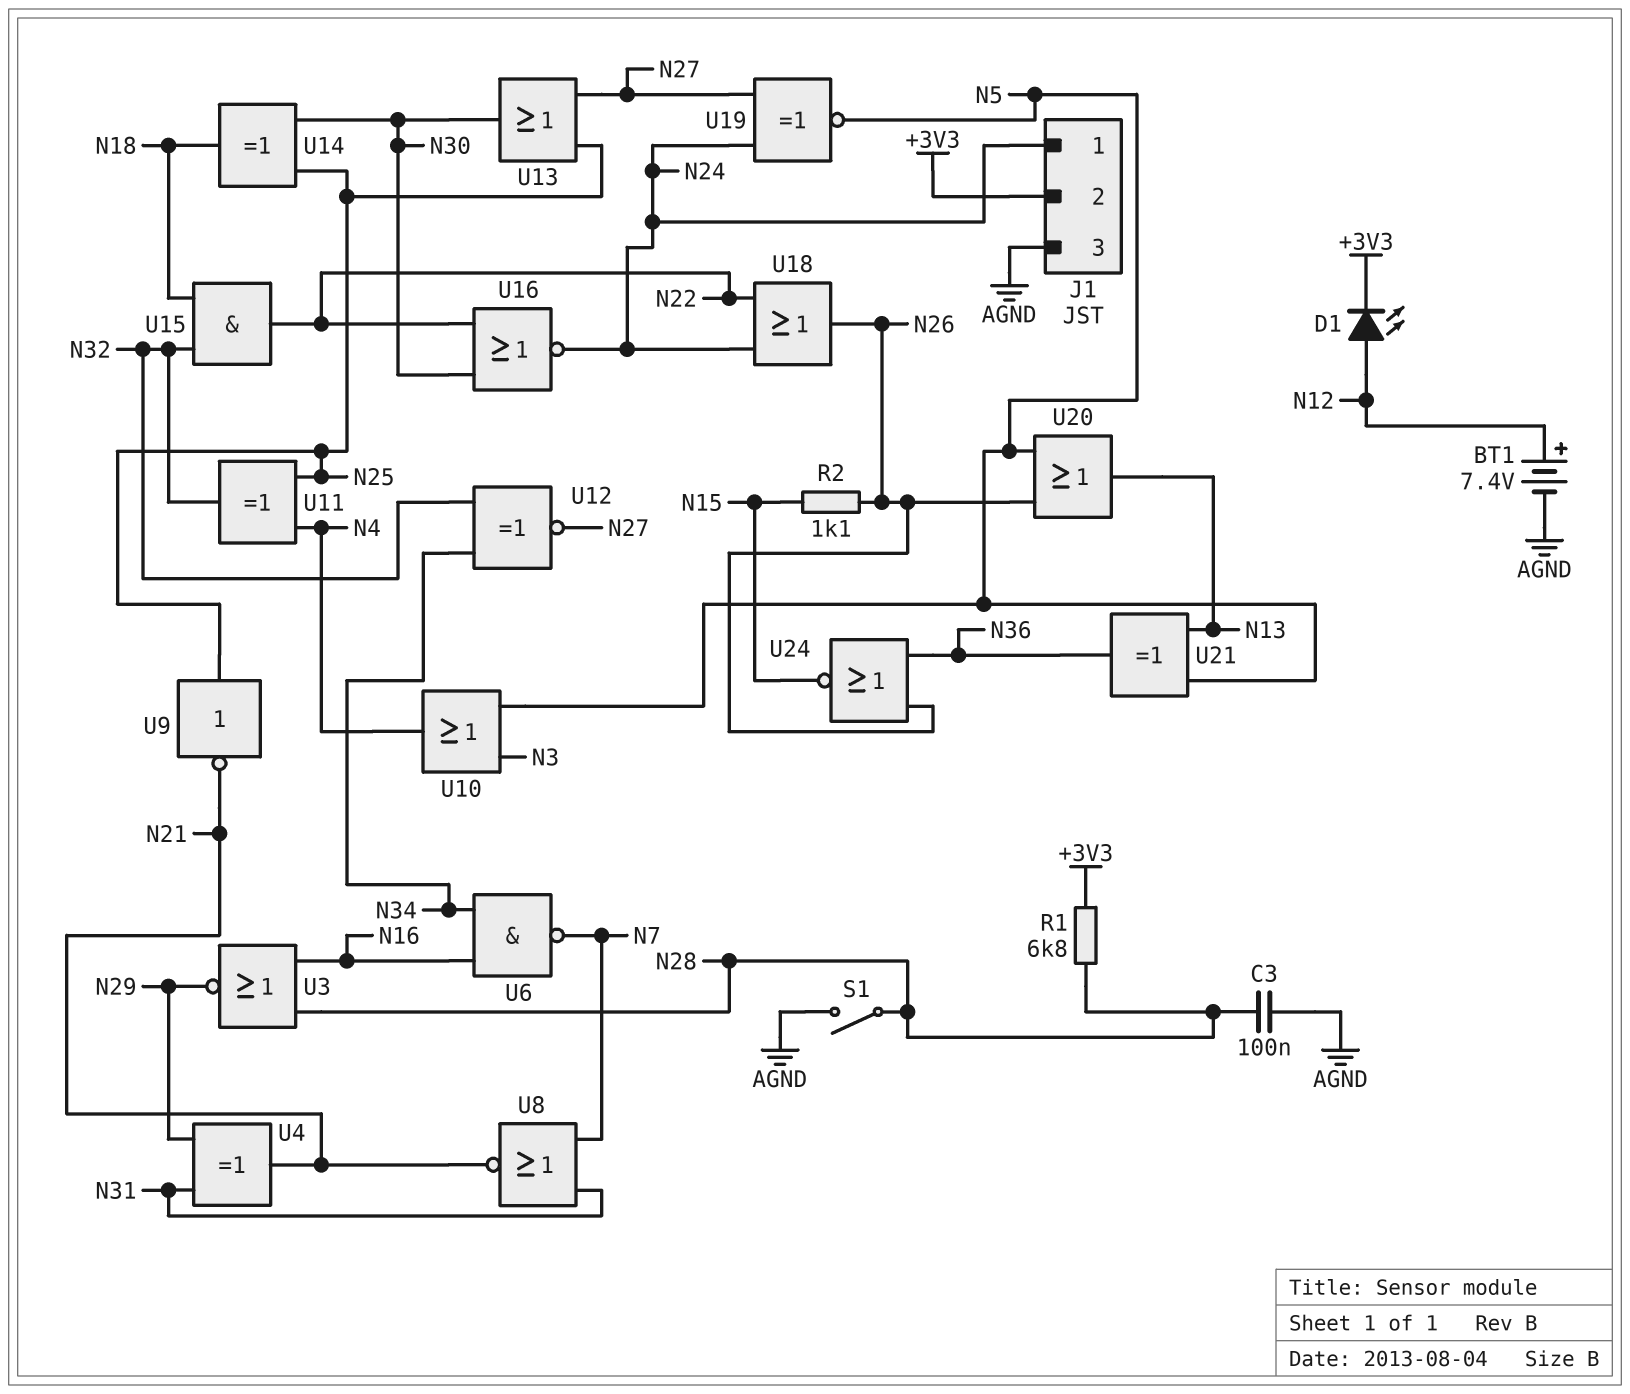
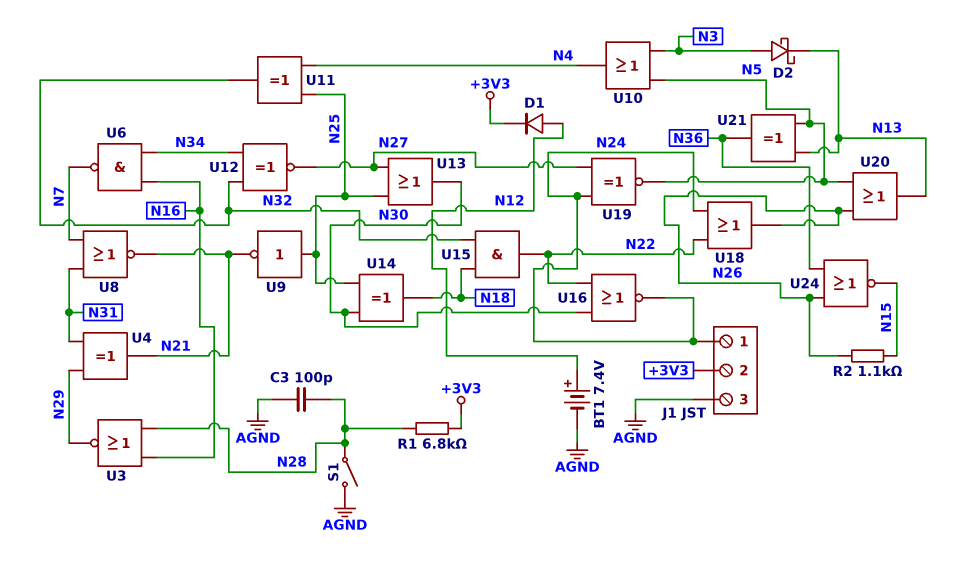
C3: 100nF (AGND, N28) -> 100pF (AGND, N28)
D1: LED (A N12, K +3V3) -> diode (A N12, K +3V3)
D2: none -> schottky (A N3, K N13)

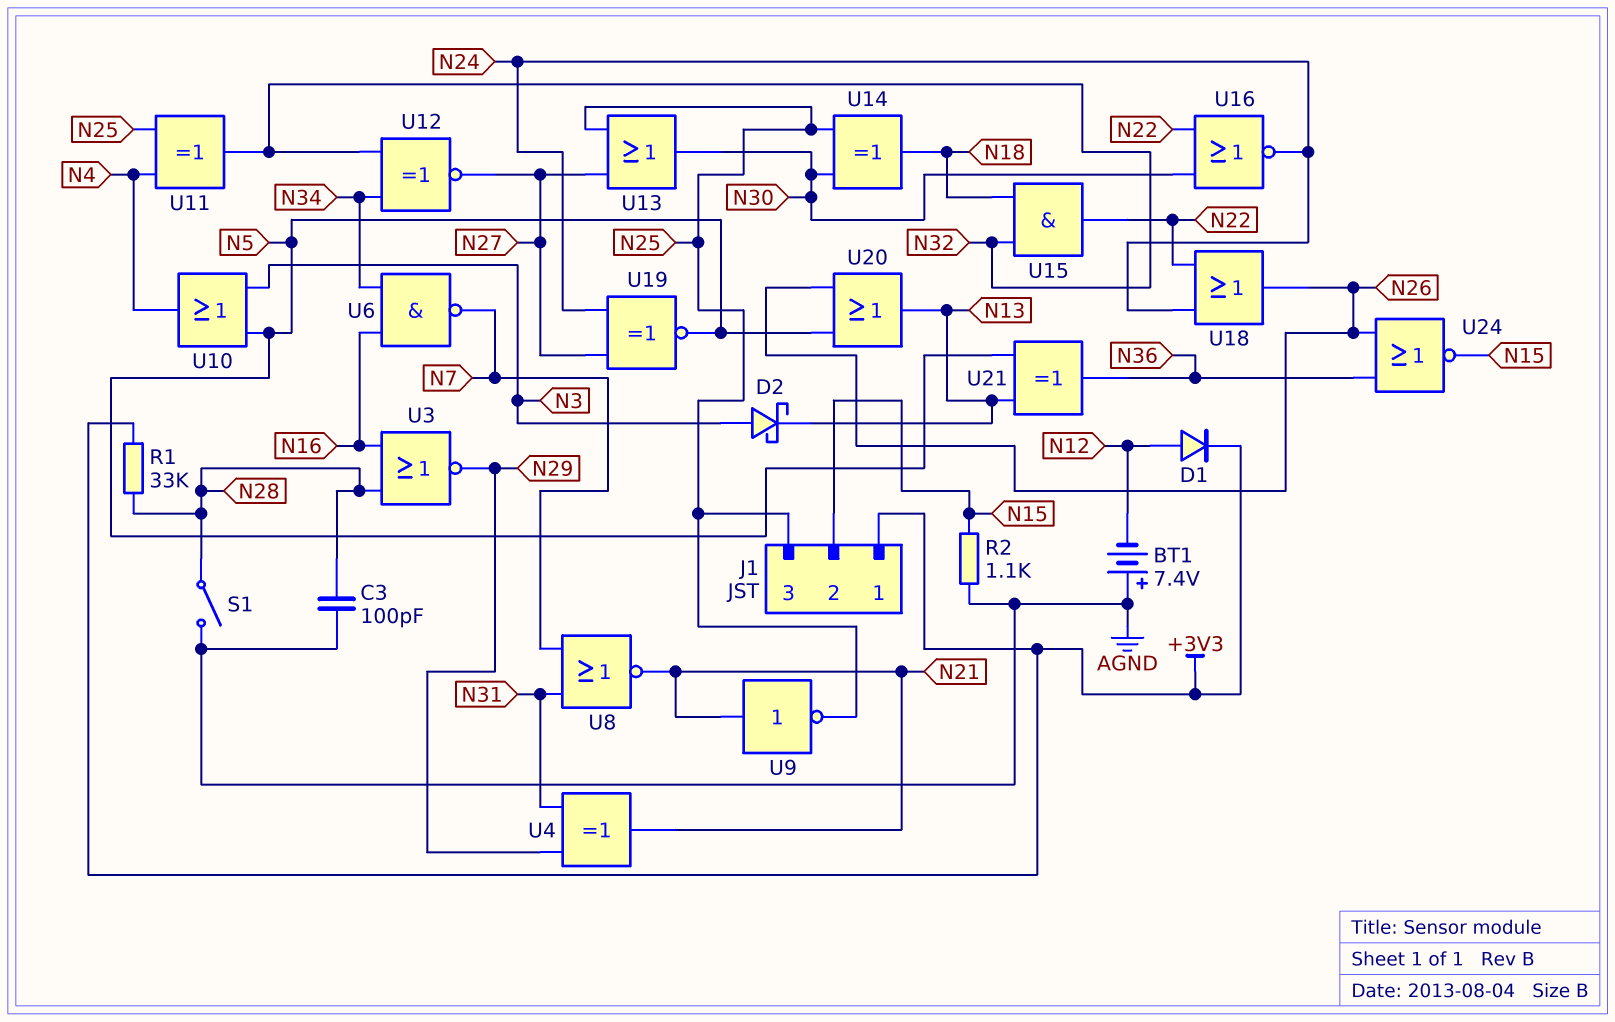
BT1: 7.4V (plus N12, minus AGND) -> 7.4V (plus AGND, minus N12)
J1 pin 1: N24 -> +3V3
J1 pin 2: +3V3 -> N15
J1 pin 3: AGND -> N25
R1: 6.8k (+3V3, N28) -> 33k (+3V3, N28)
R2: 1.1k (N15, N26) -> 1.1k (AGND, N15)
U9: NOT (in N25, out N21) -> NOT (in N21, out N25)

